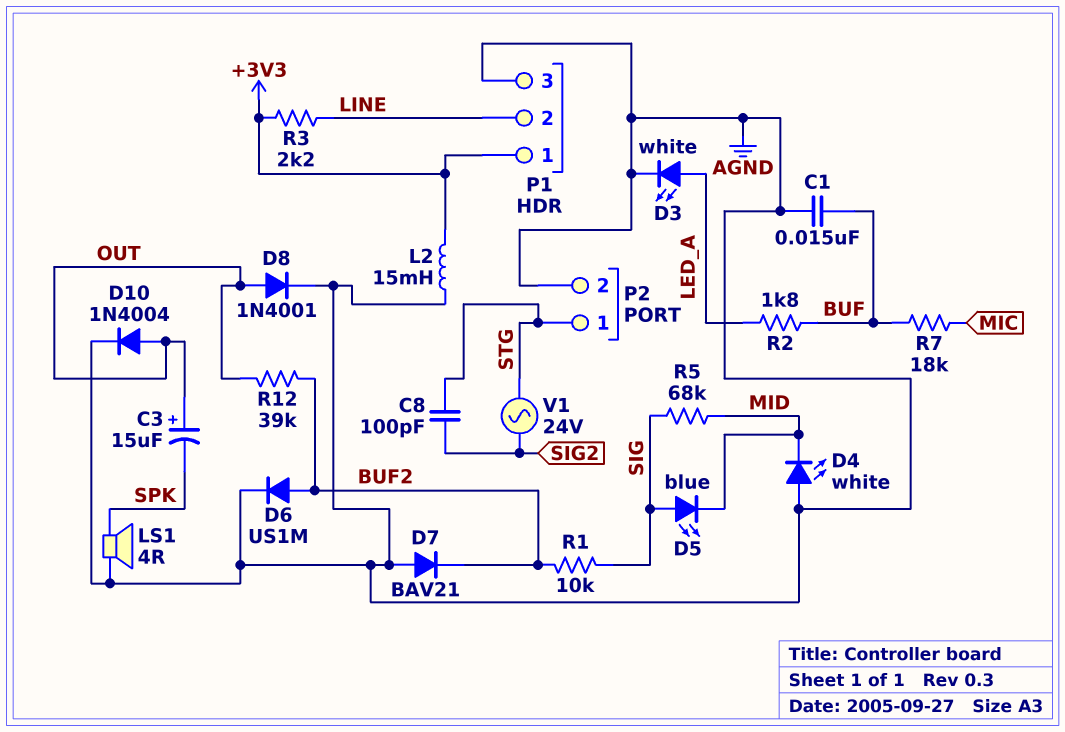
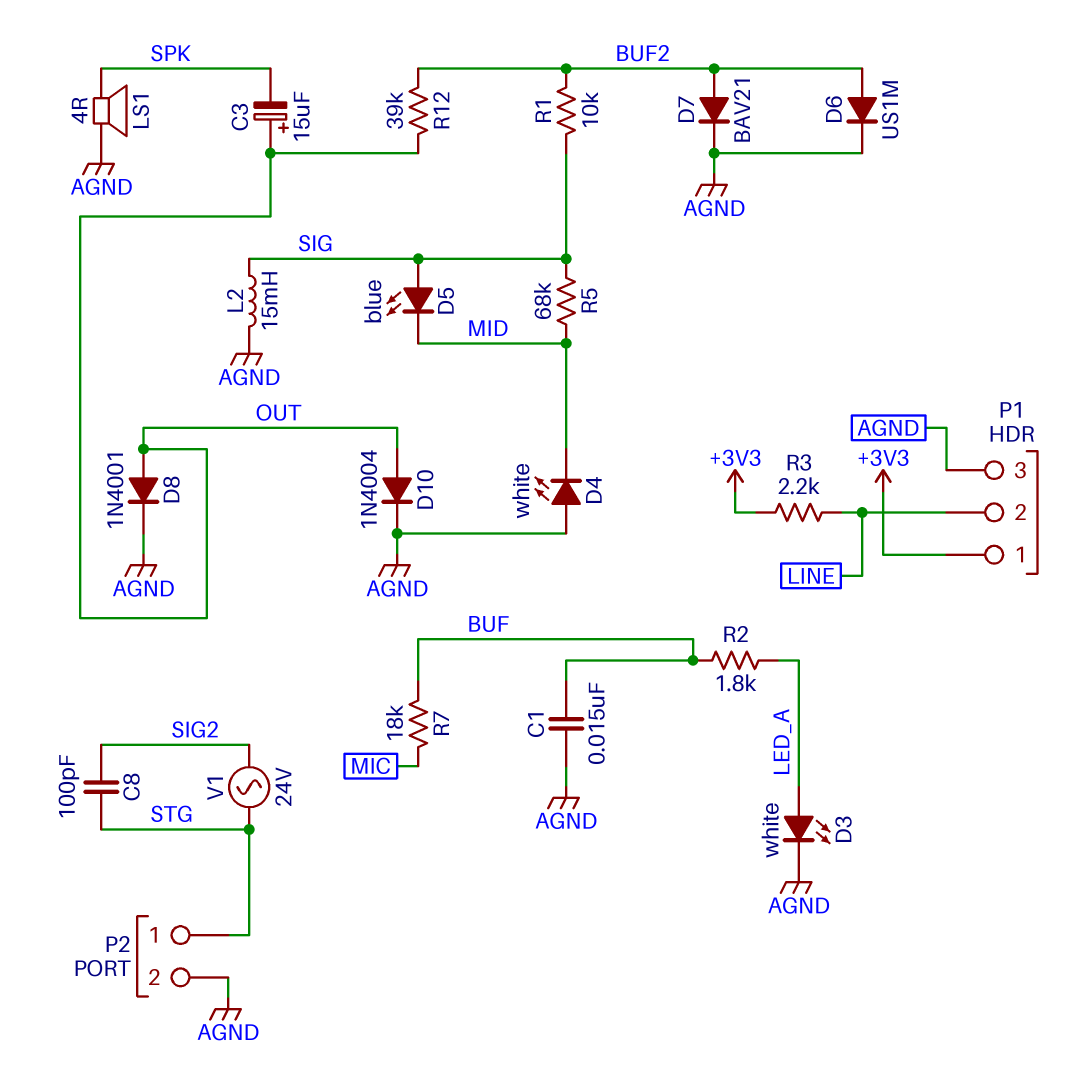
D7: diode BAV21 (A AGND, K BUF2) -> diode BAV21 (A BUF2, K AGND)
L2: 15mH (+3V3, AGND) -> 15mH (AGND, SIG)

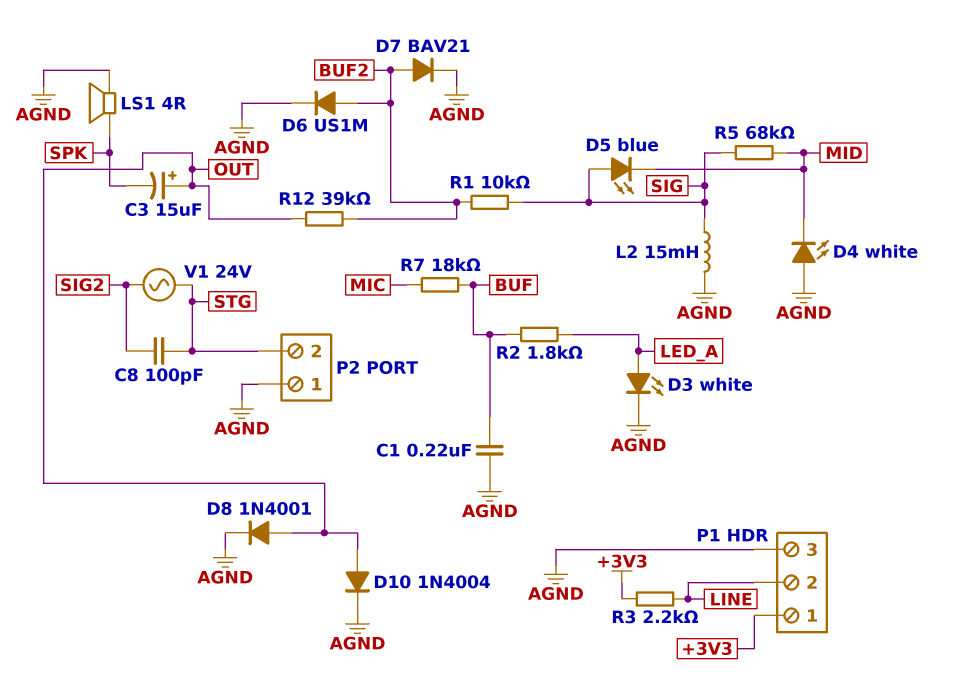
C1: 15nF (AGND, BUF) -> 220nF (AGND, BUF)
P2 pin 1: STG -> AGND
P2 pin 2: AGND -> STG

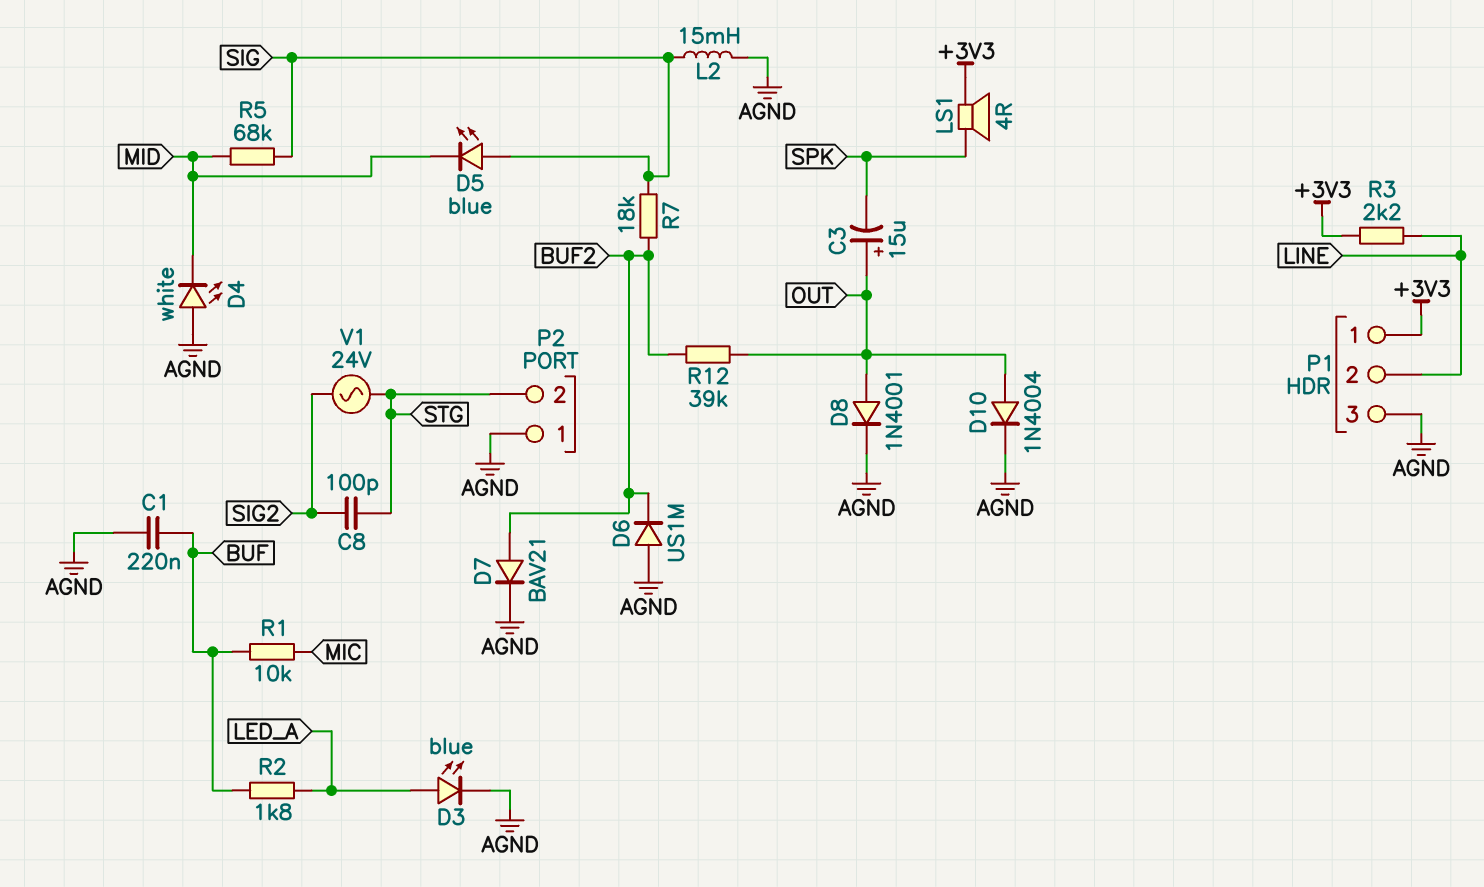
D3: LED white (A LED_A, K AGND) -> LED blue (A LED_A, K AGND)
D6: diode US1M (A BUF2, K AGND) -> diode US1M (A AGND, K BUF2)
LS1: speaker 4R (AGND, SPK) -> speaker 4R (+3V3, SPK)
R1: 10k (BUF2, SIG) -> 10k (BUF, MIC)
R7: 18k (BUF, MIC) -> 18k (BUF2, SIG)

